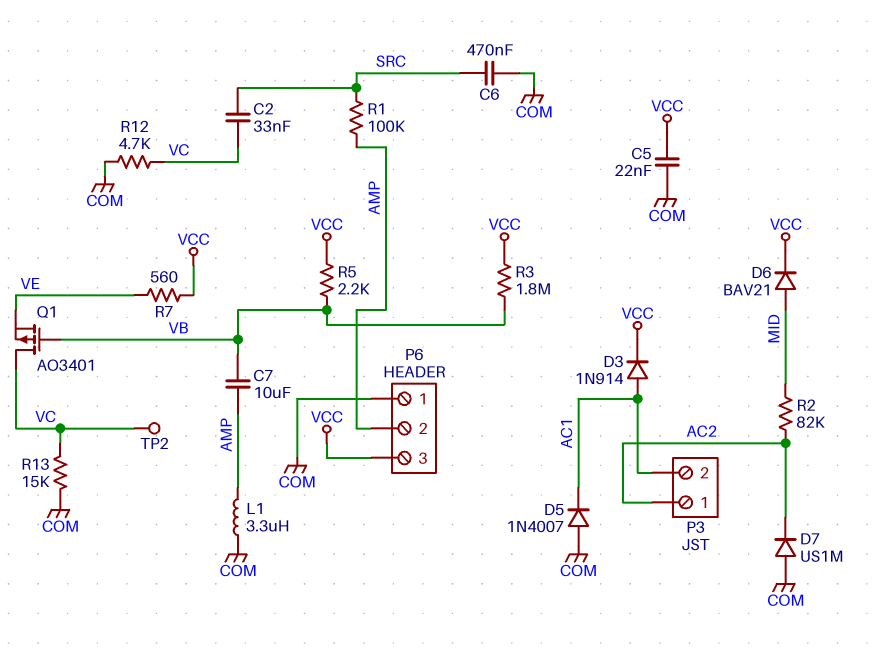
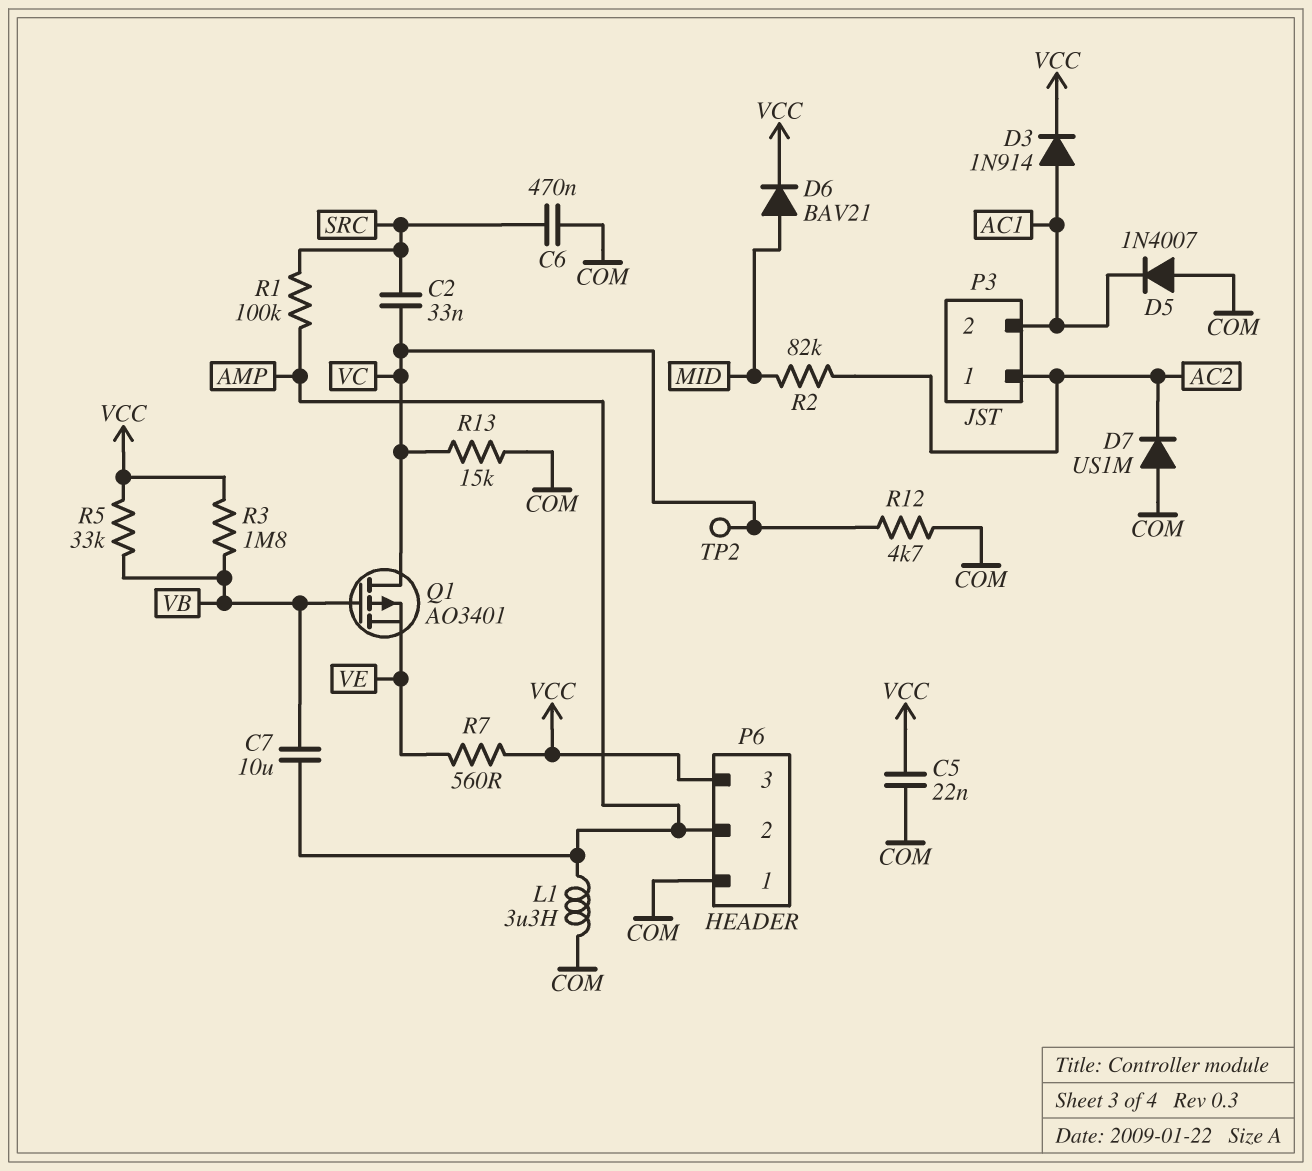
R5: 2.2k (VB, VCC) -> 33k (VB, VCC)

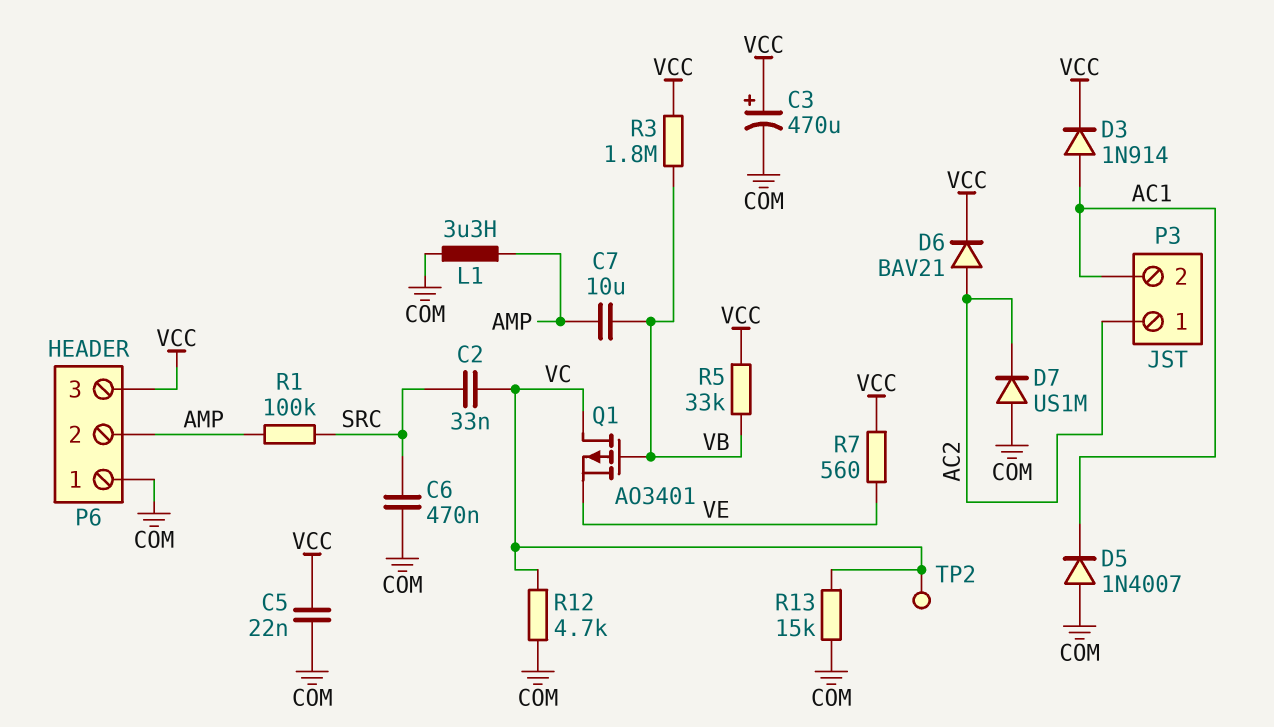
C3: none -> 470uF (plus VCC, minus COM)
D6: diode BAV21 (A MID, K VCC) -> diode BAV21 (A AC2, K VCC)
R2: 82k (AC2, MID) -> none

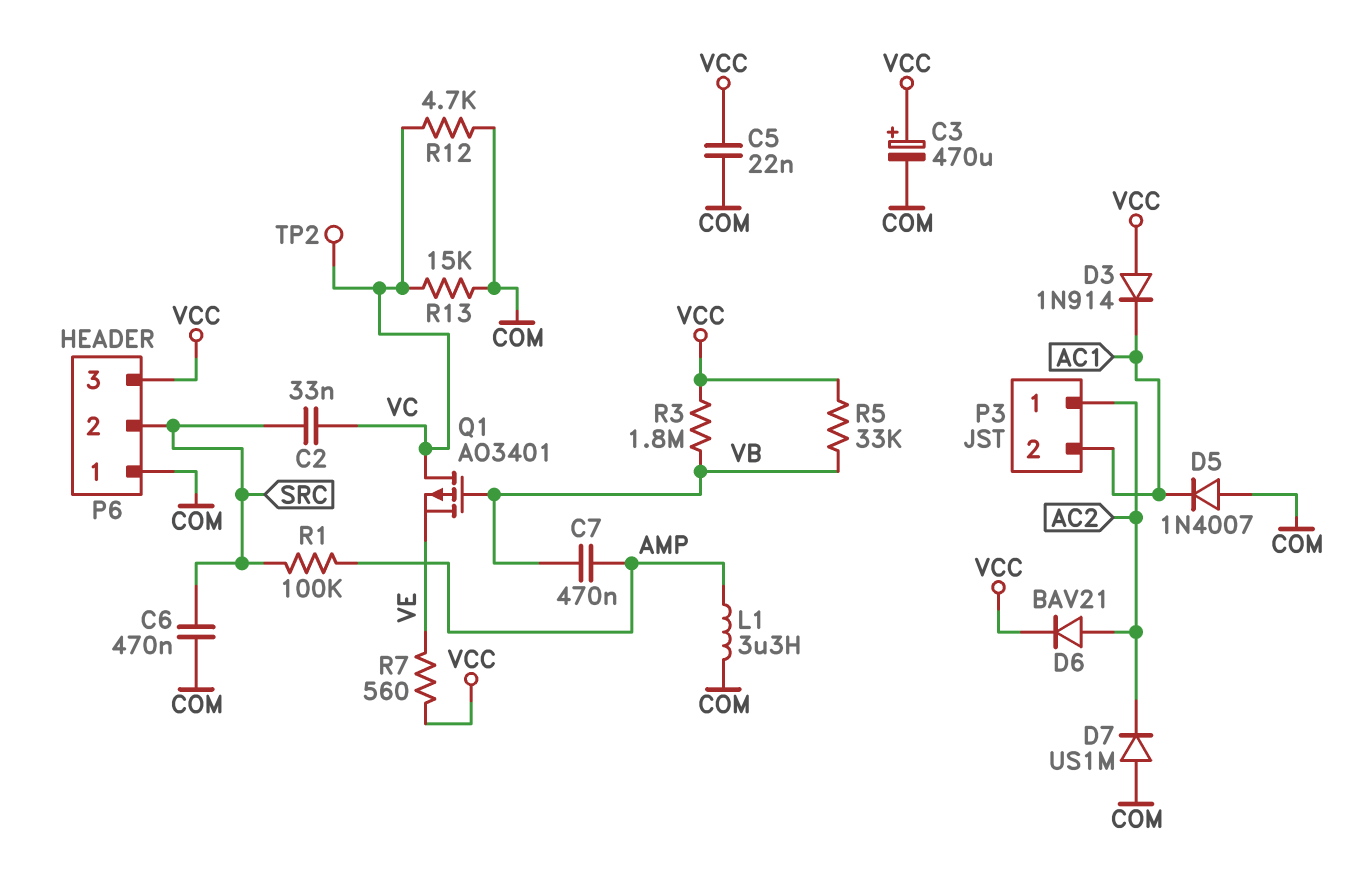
C7: 10uF (AMP, VB) -> 470nF (AMP, VB)
D3: diode 1N914 (A AC1, K VCC) -> diode 1N914 (A VCC, K AC1)
P6 pin 2: AMP -> SRC

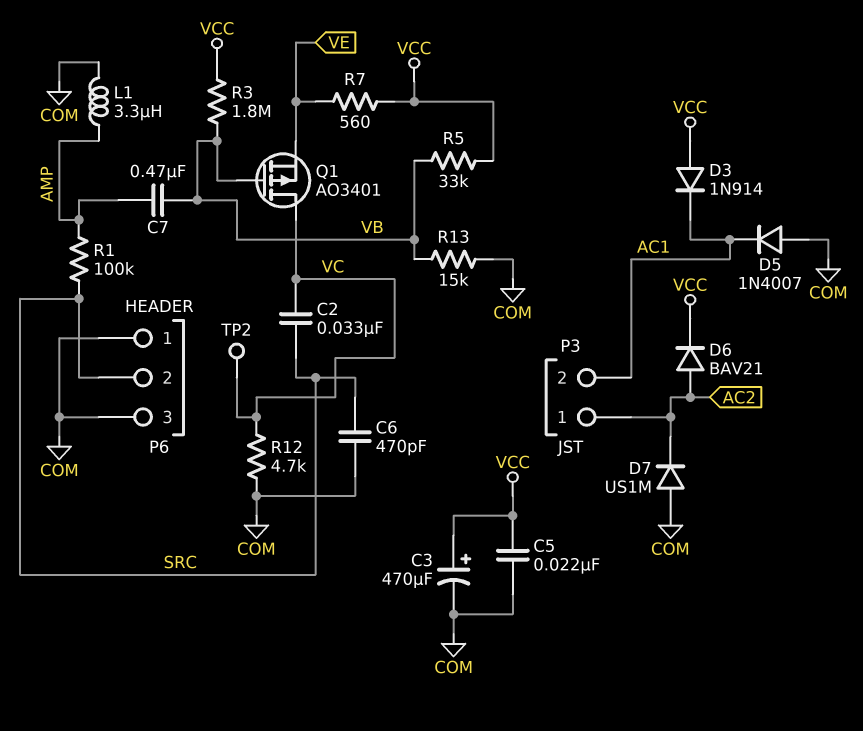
C6: 470nF (COM, SRC) -> 470pF (COM, SRC)
P6 pin 3: VCC -> COM
R13: 15k (COM, VC) -> 15k (COM, VB)

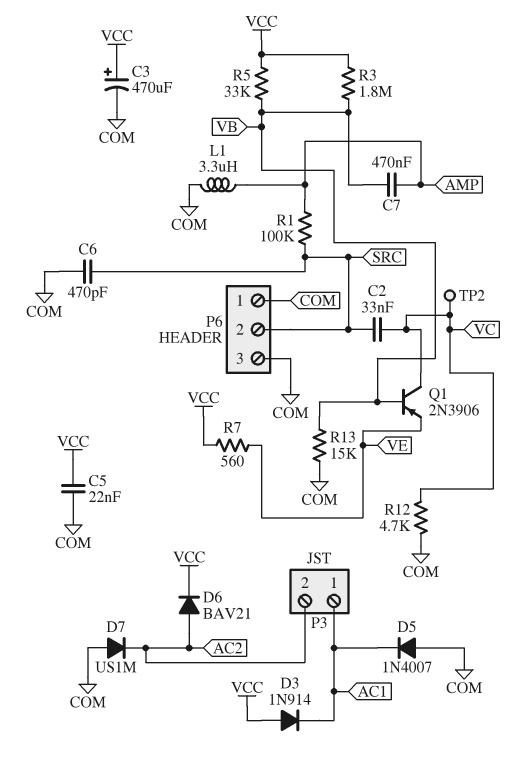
P3 pin 1: AC2 -> AC1
P3 pin 2: AC1 -> AC2
Q1: PMOS AO3401 (G VB, D VC, S VE) -> PNP 2N3906 (B VB, C VC, E VE)

